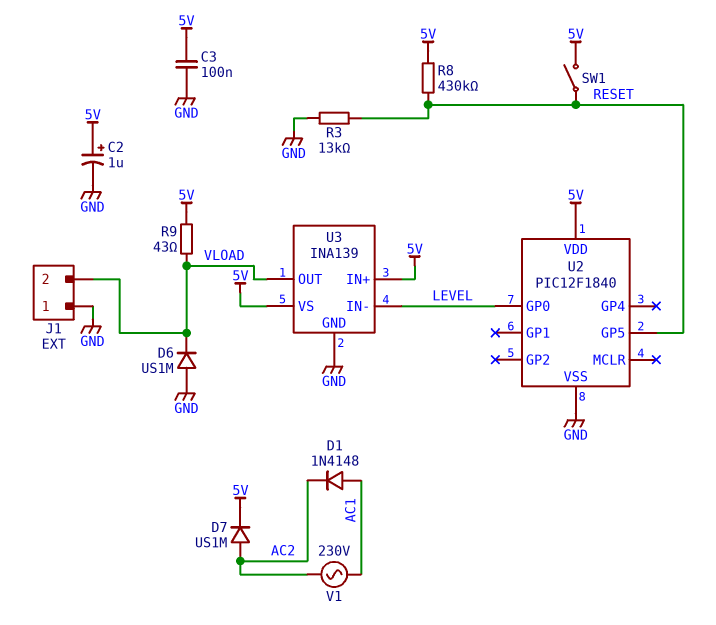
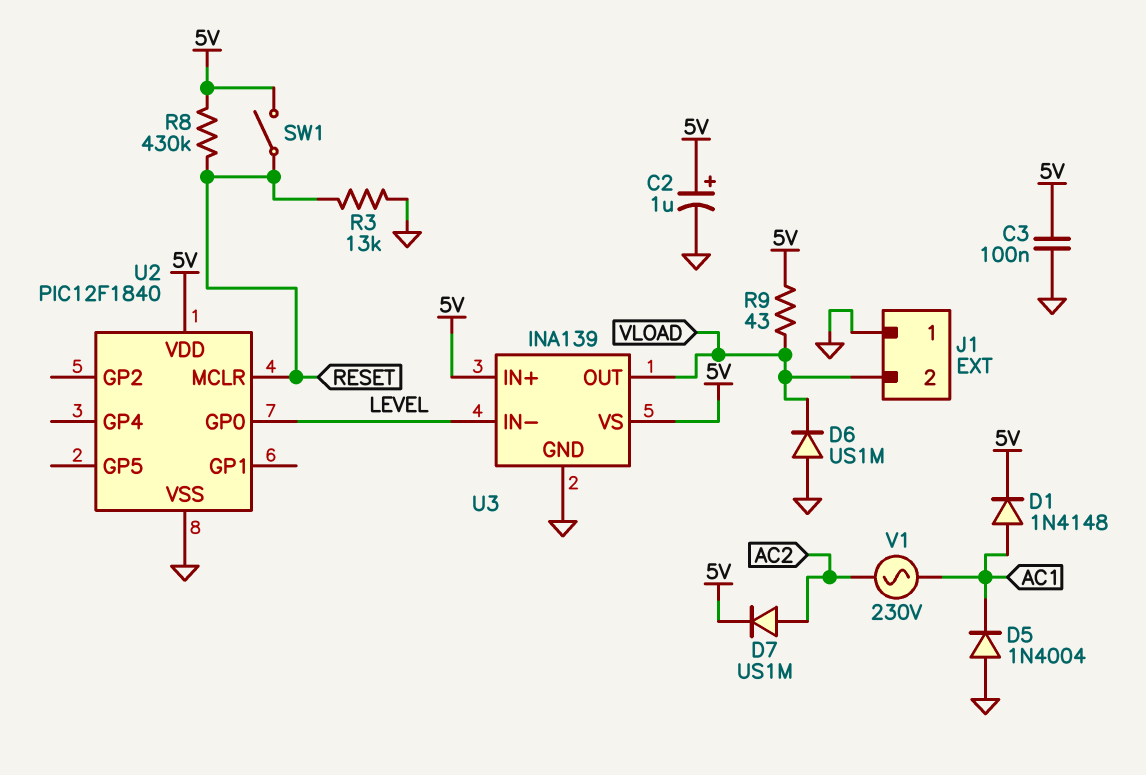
D1: diode 1N4148 (A AC1, K AC2) -> diode 1N4148 (A AC1, K 5V)
D5: none -> diode 1N4004 (A GND, K AC1)
U2 pin GP5: RESET -> none
U2 pin MCLR: none -> RESET

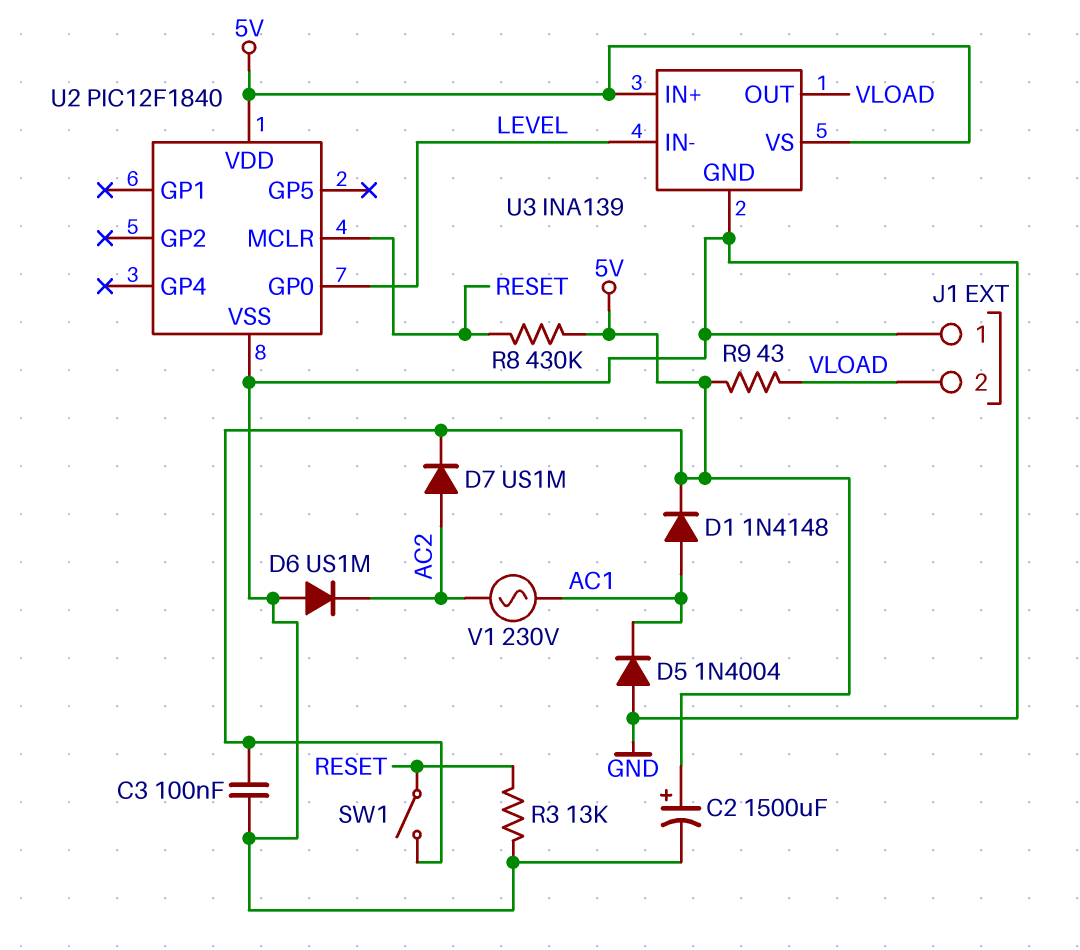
C2: 1uF (plus 5V, minus GND) -> 1500uF (plus 5V, minus GND)
D6: diode US1M (A GND, K VLOAD) -> diode US1M (A GND, K AC2)

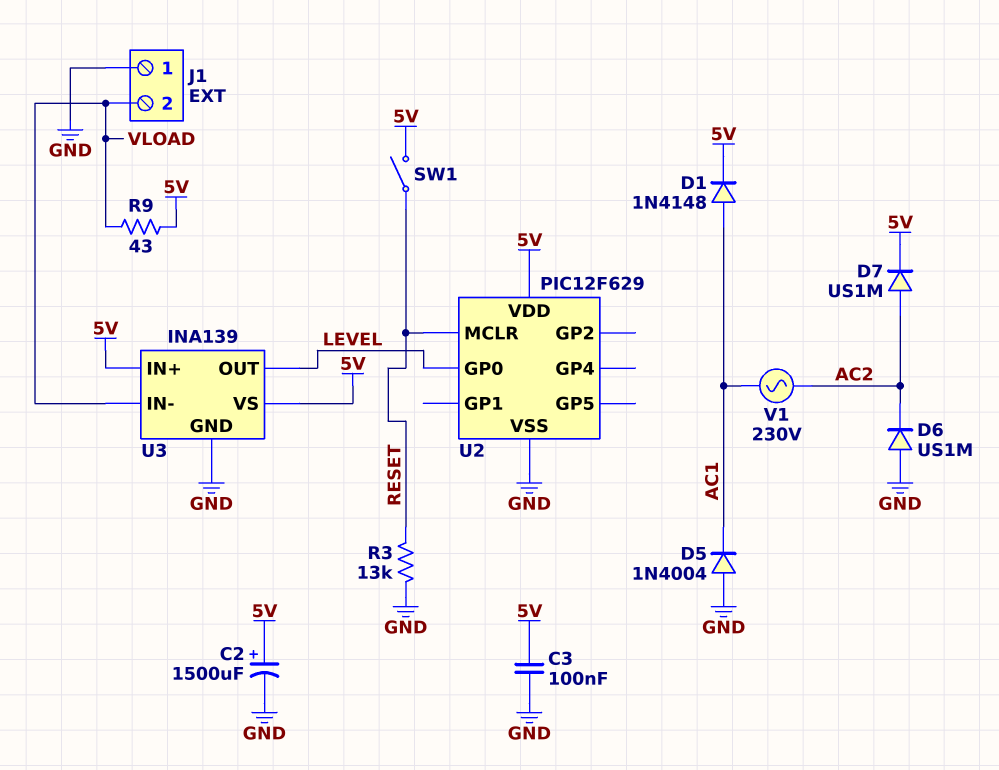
R8: 430k (5V, RESET) -> none
U2: PIC12F1840 -> PIC12F629
U3 pin IN-: LEVEL -> VLOAD
U3 pin OUT: VLOAD -> LEVEL

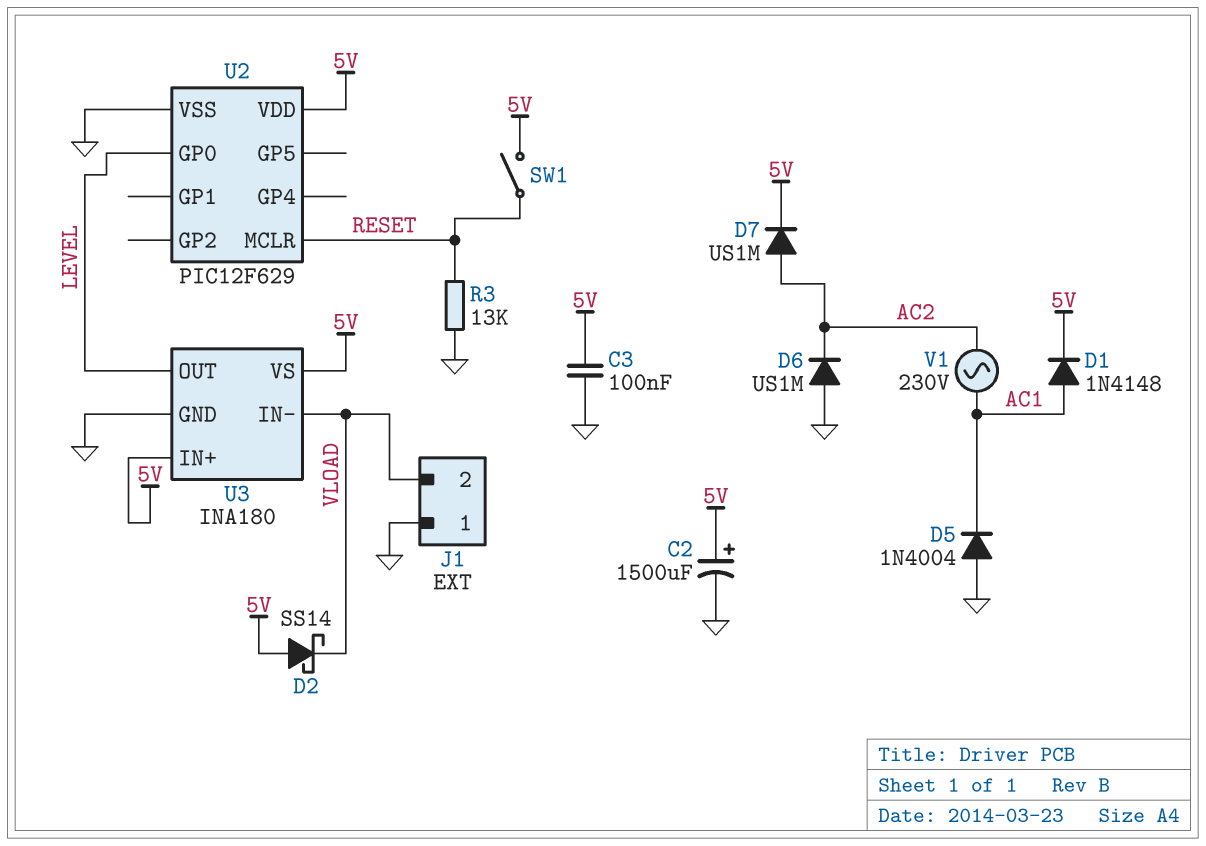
D2: none -> schottky SS14 (A 5V, K VLOAD)
R9: 43 (5V, VLOAD) -> none
U3: INA139 -> INA180

